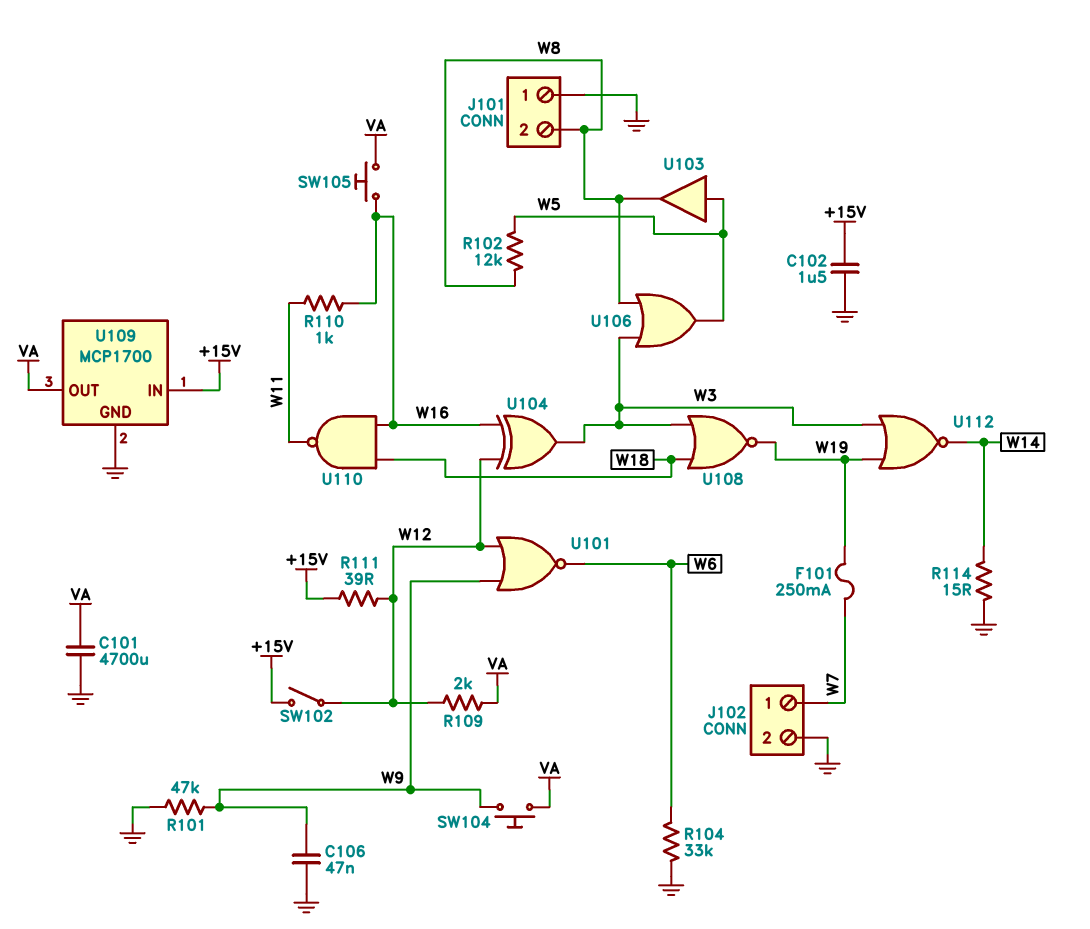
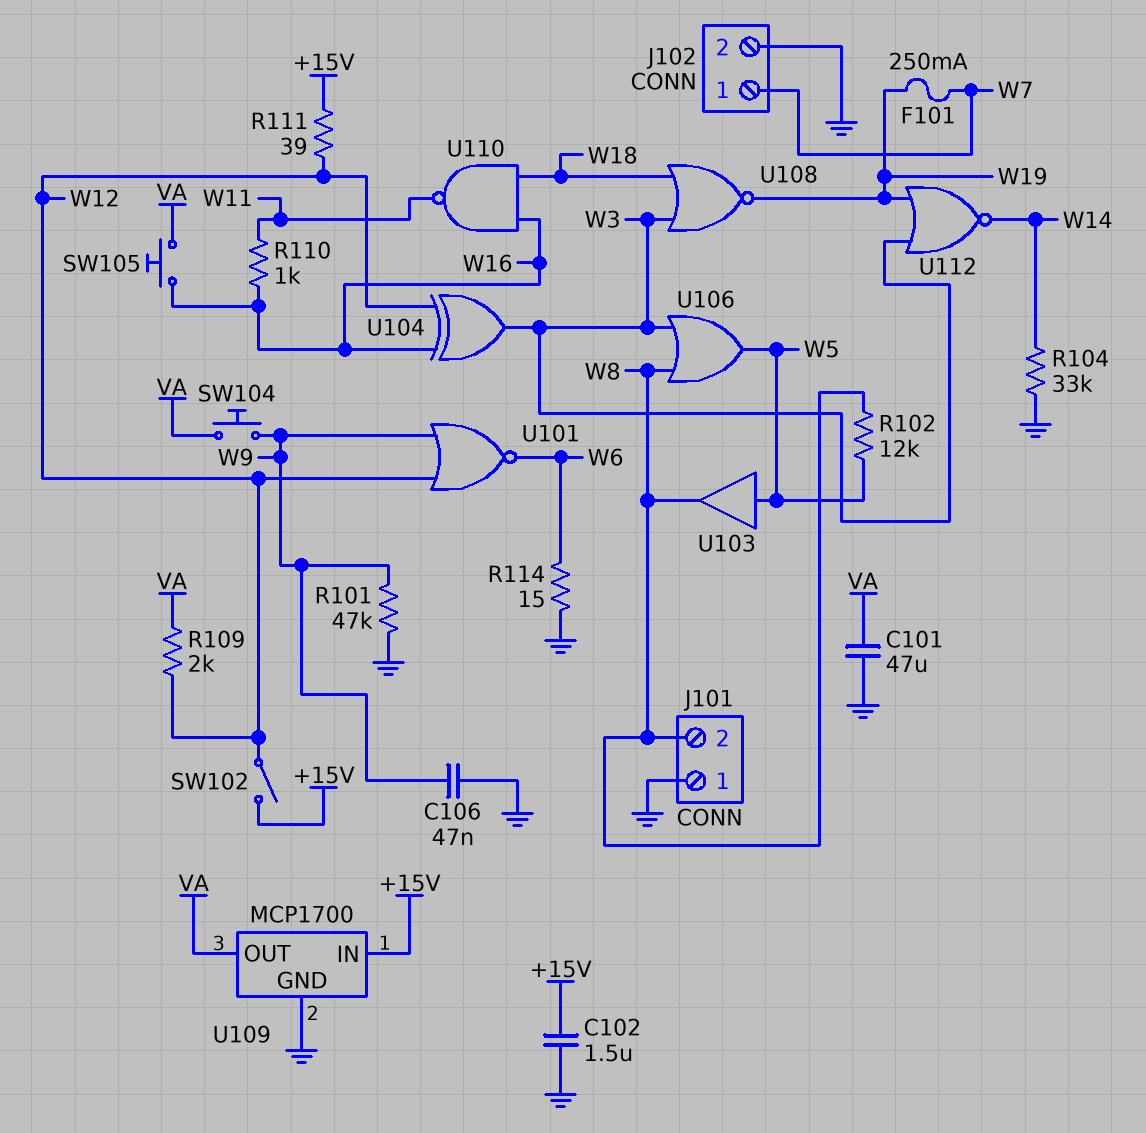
C101: 4700uF (GND, VA) -> 47uF (GND, VA)
R104: 33k (GND, W6) -> 33k (GND, W14)
R114: 15 (GND, W14) -> 15 (GND, W6)

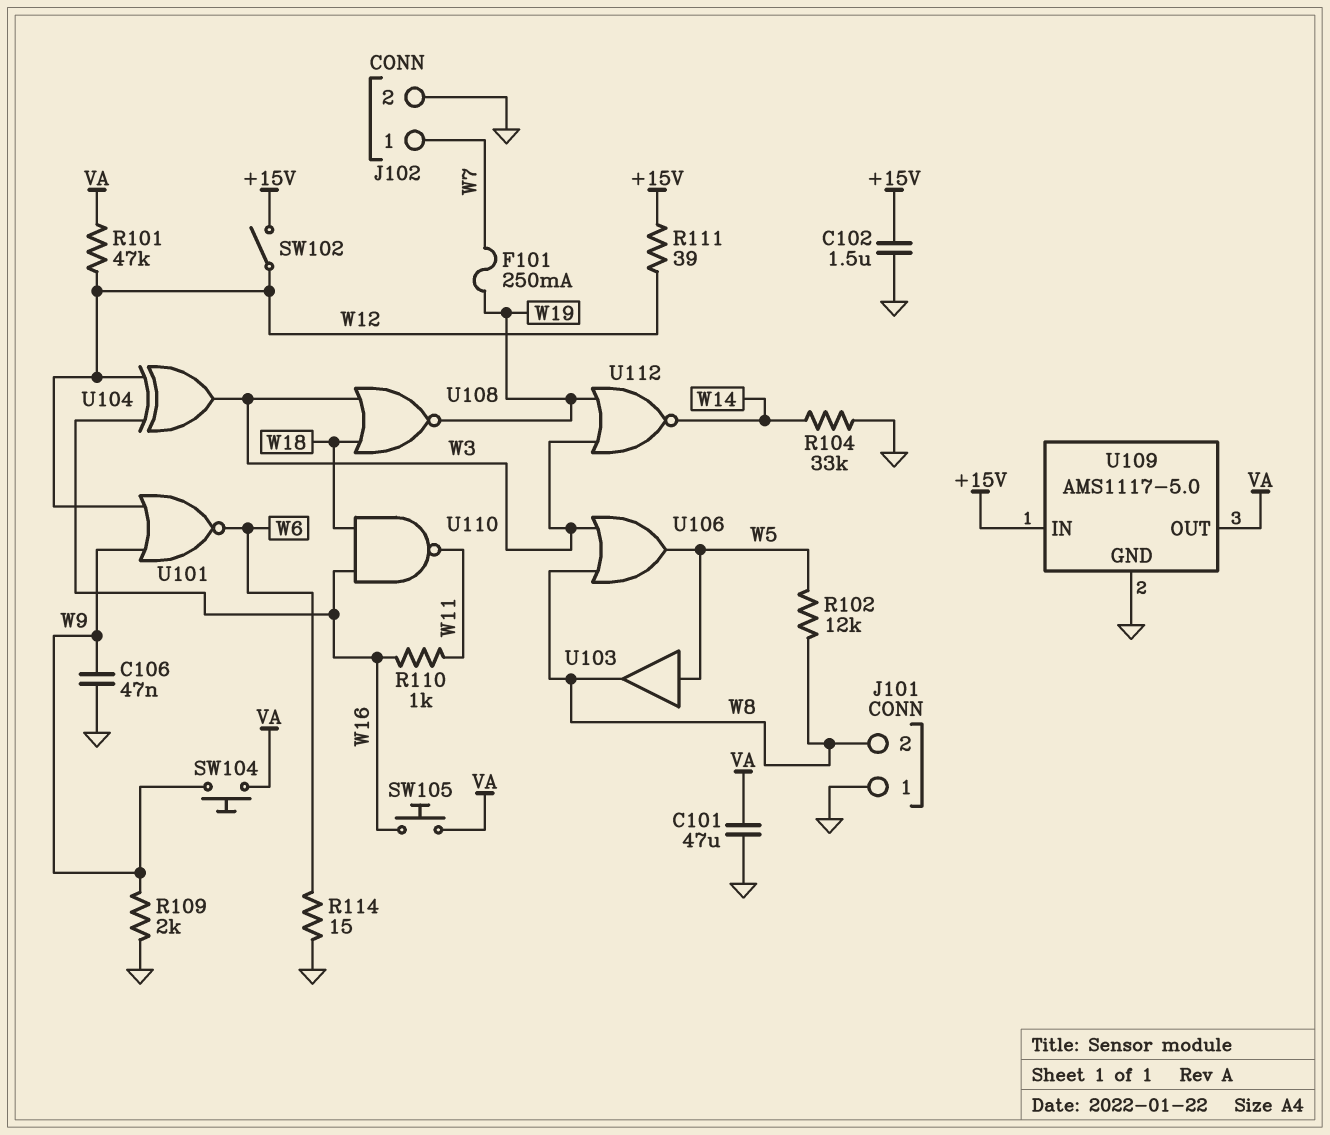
R101: 47k (GND, W9) -> 47k (VA, W12)
R109: 2k (VA, W12) -> 2k (GND, W9)
U109: MCP1700 -> AMS1117-5.0

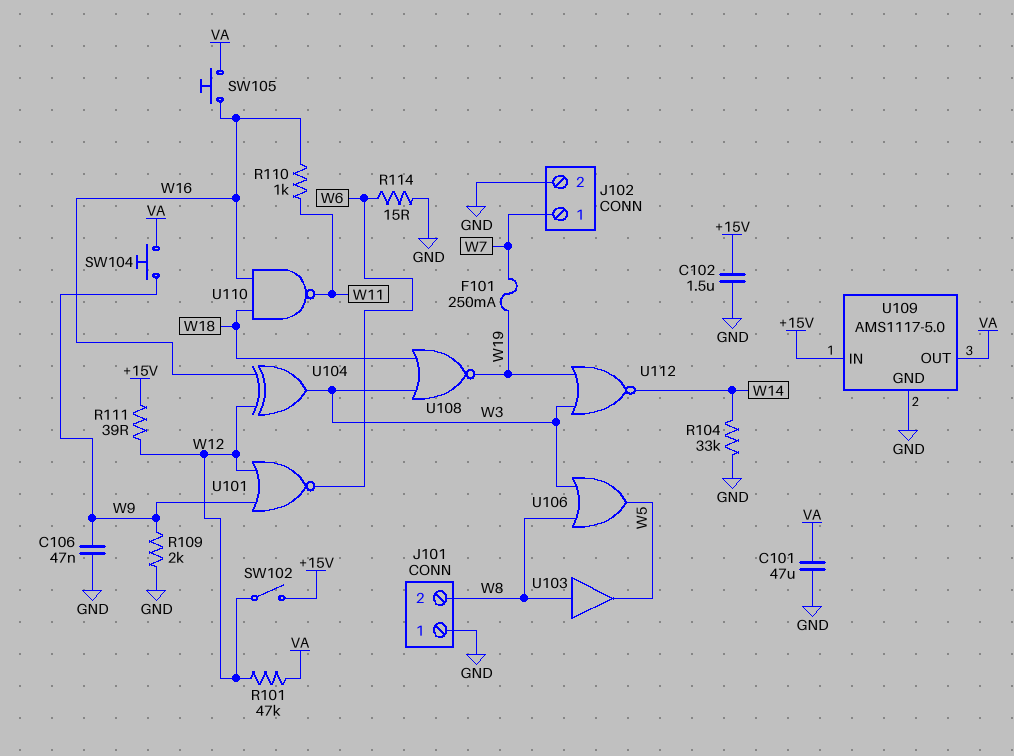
R102: 12k (W5, W8) -> none
U103: buffer (in W5, out W8) -> buffer (in W8, out W5)

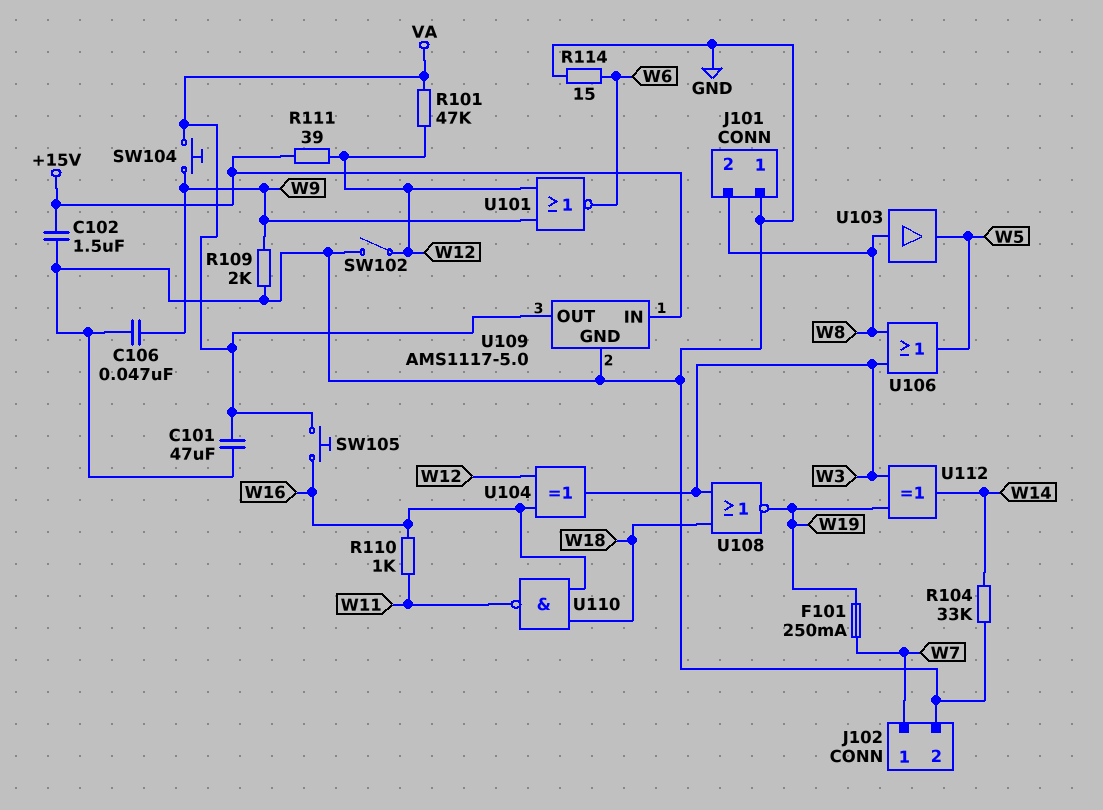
SW102: switch (+15V, W12) -> switch (GND, W12)
U112: NOR (in W3, in W19, out W14) -> XOR (in W3, in W19, out W14)

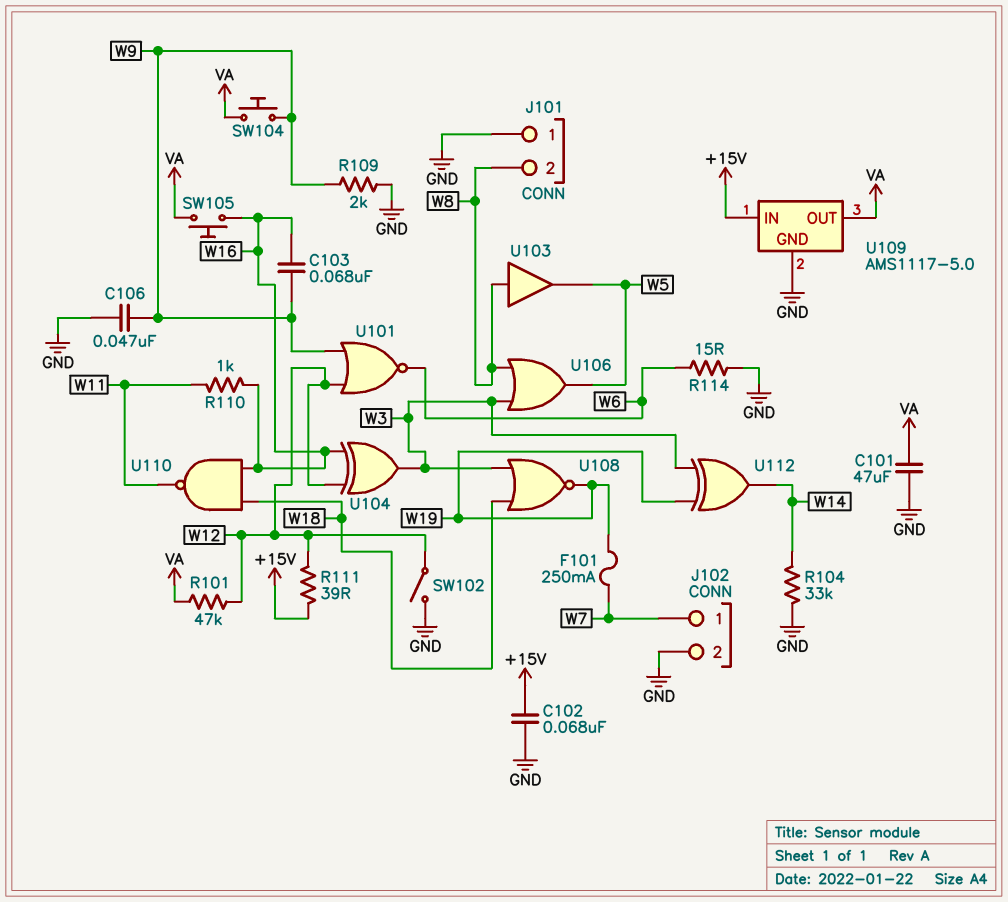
C102: 1.5uF (+15V, GND) -> 68nF (+15V, GND)
C103: none -> 68nF (W9, W16)

